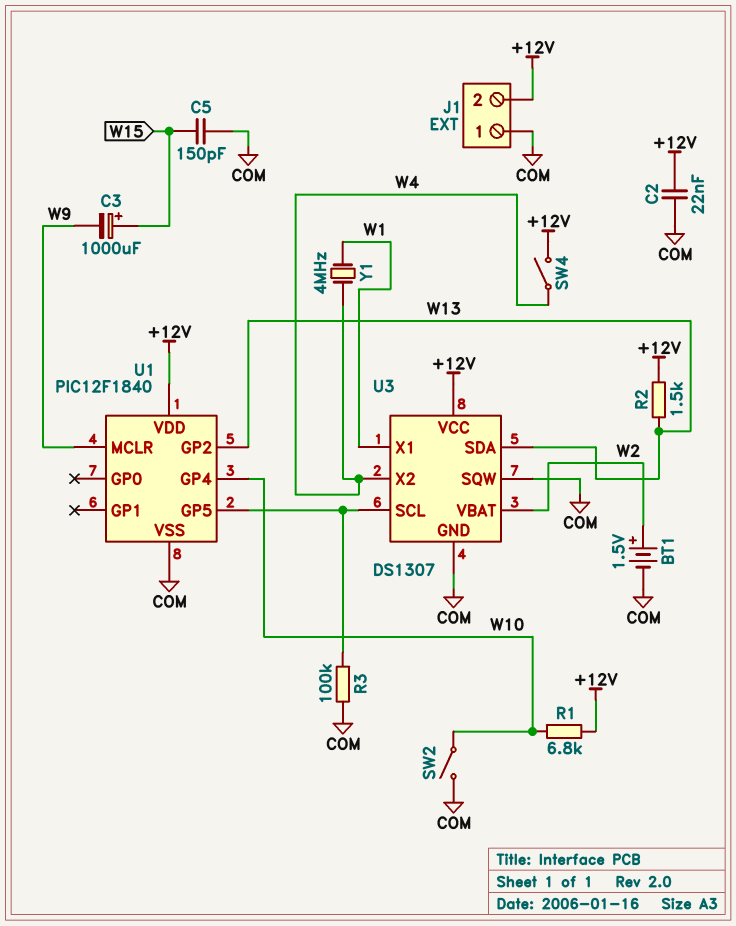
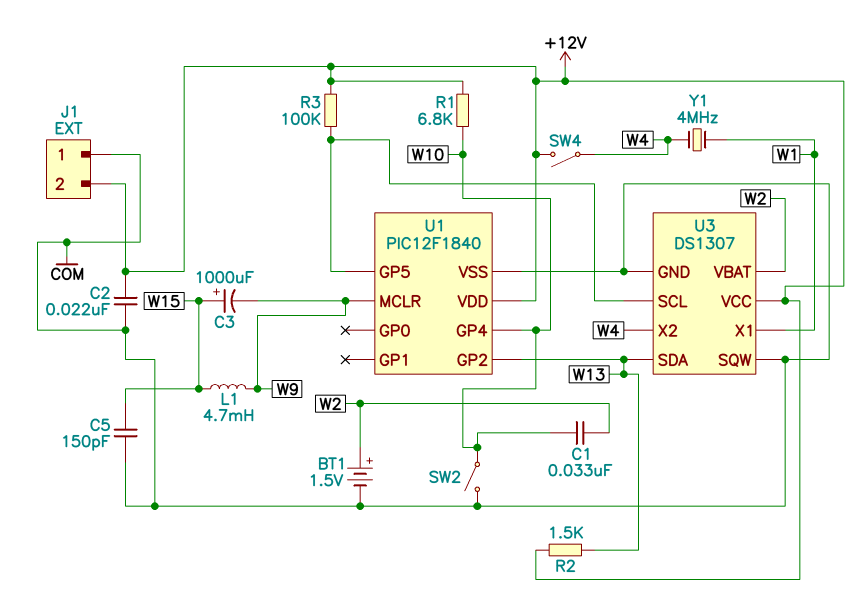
C1: none -> 33nF (W2, W10)
L1: none -> 4.7mH (W9, W15)
R3: 100k (COM, U1/GP5) -> 100k (+12V, U1/GP5)

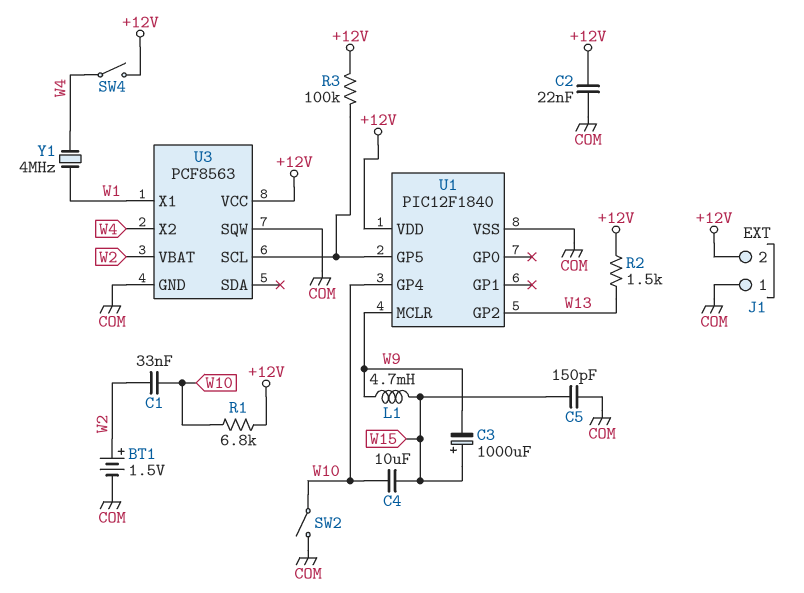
C4: none -> 10uF (W10, W15)
U3: DS1307 -> PCF8563
U3 pin SDA: W13 -> none

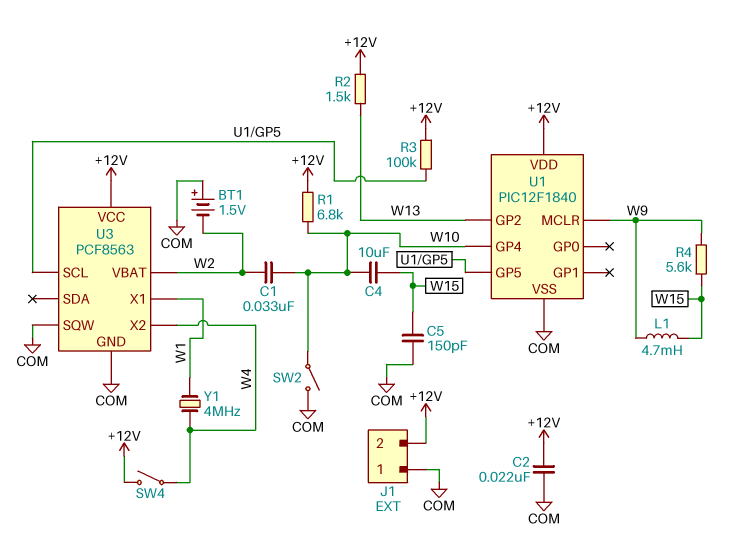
BT1: 1.5V (plus W2, minus COM) -> 1.5V (plus COM, minus W2)
C3: 1000uF (plus W15, minus W9) -> none
R4: none -> 5.6k (W9, W15)

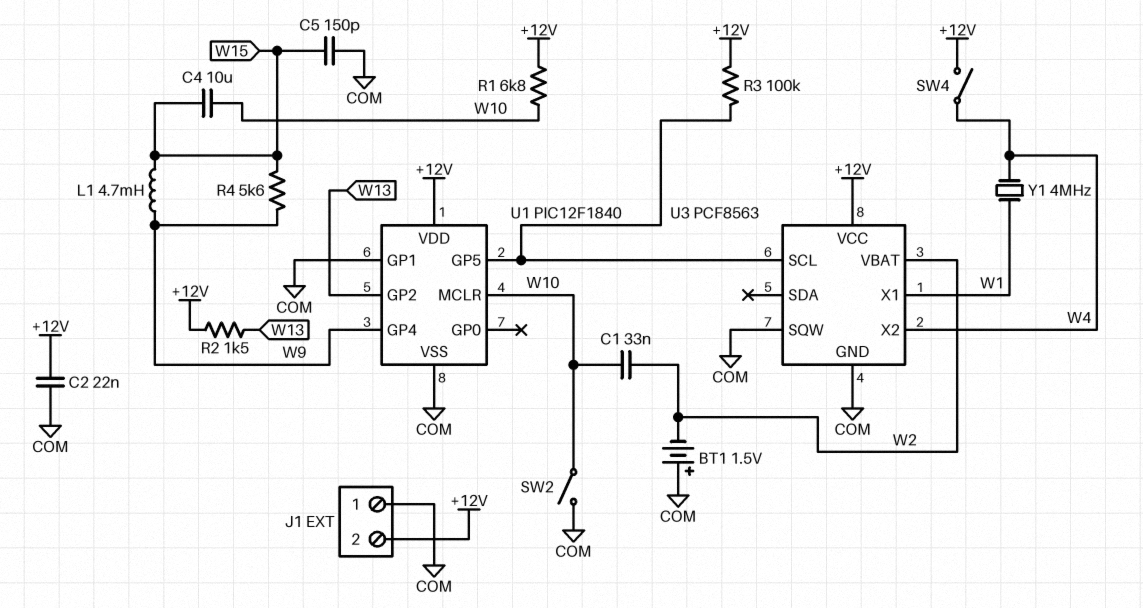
U1 pin GP1: none -> COM
U1 pin GP4: W10 -> W9
U1 pin MCLR: W9 -> W10

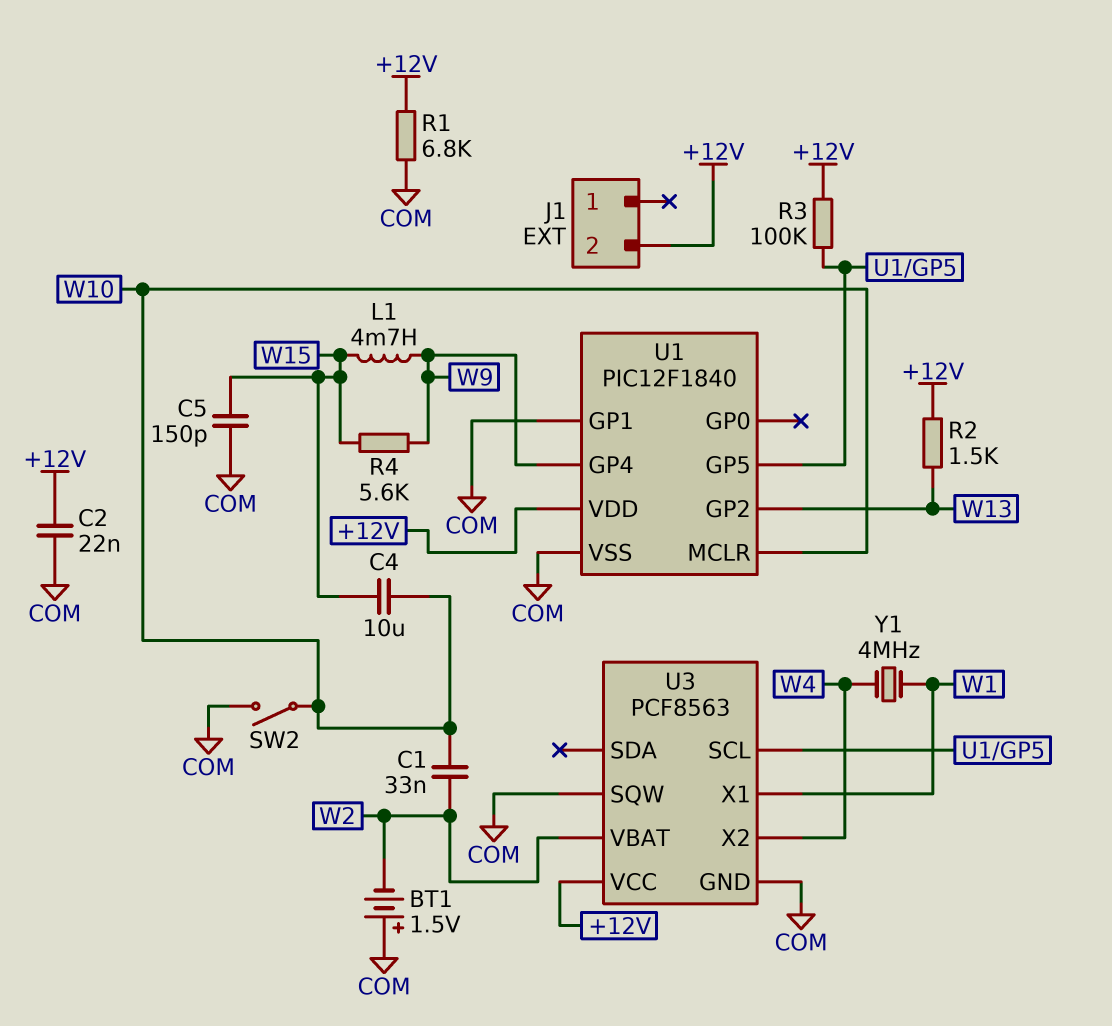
J1 pin 1: COM -> none
R1: 6.8k (+12V, W10) -> 6.8k (+12V, COM)
SW4: switch (+12V, W4) -> none

